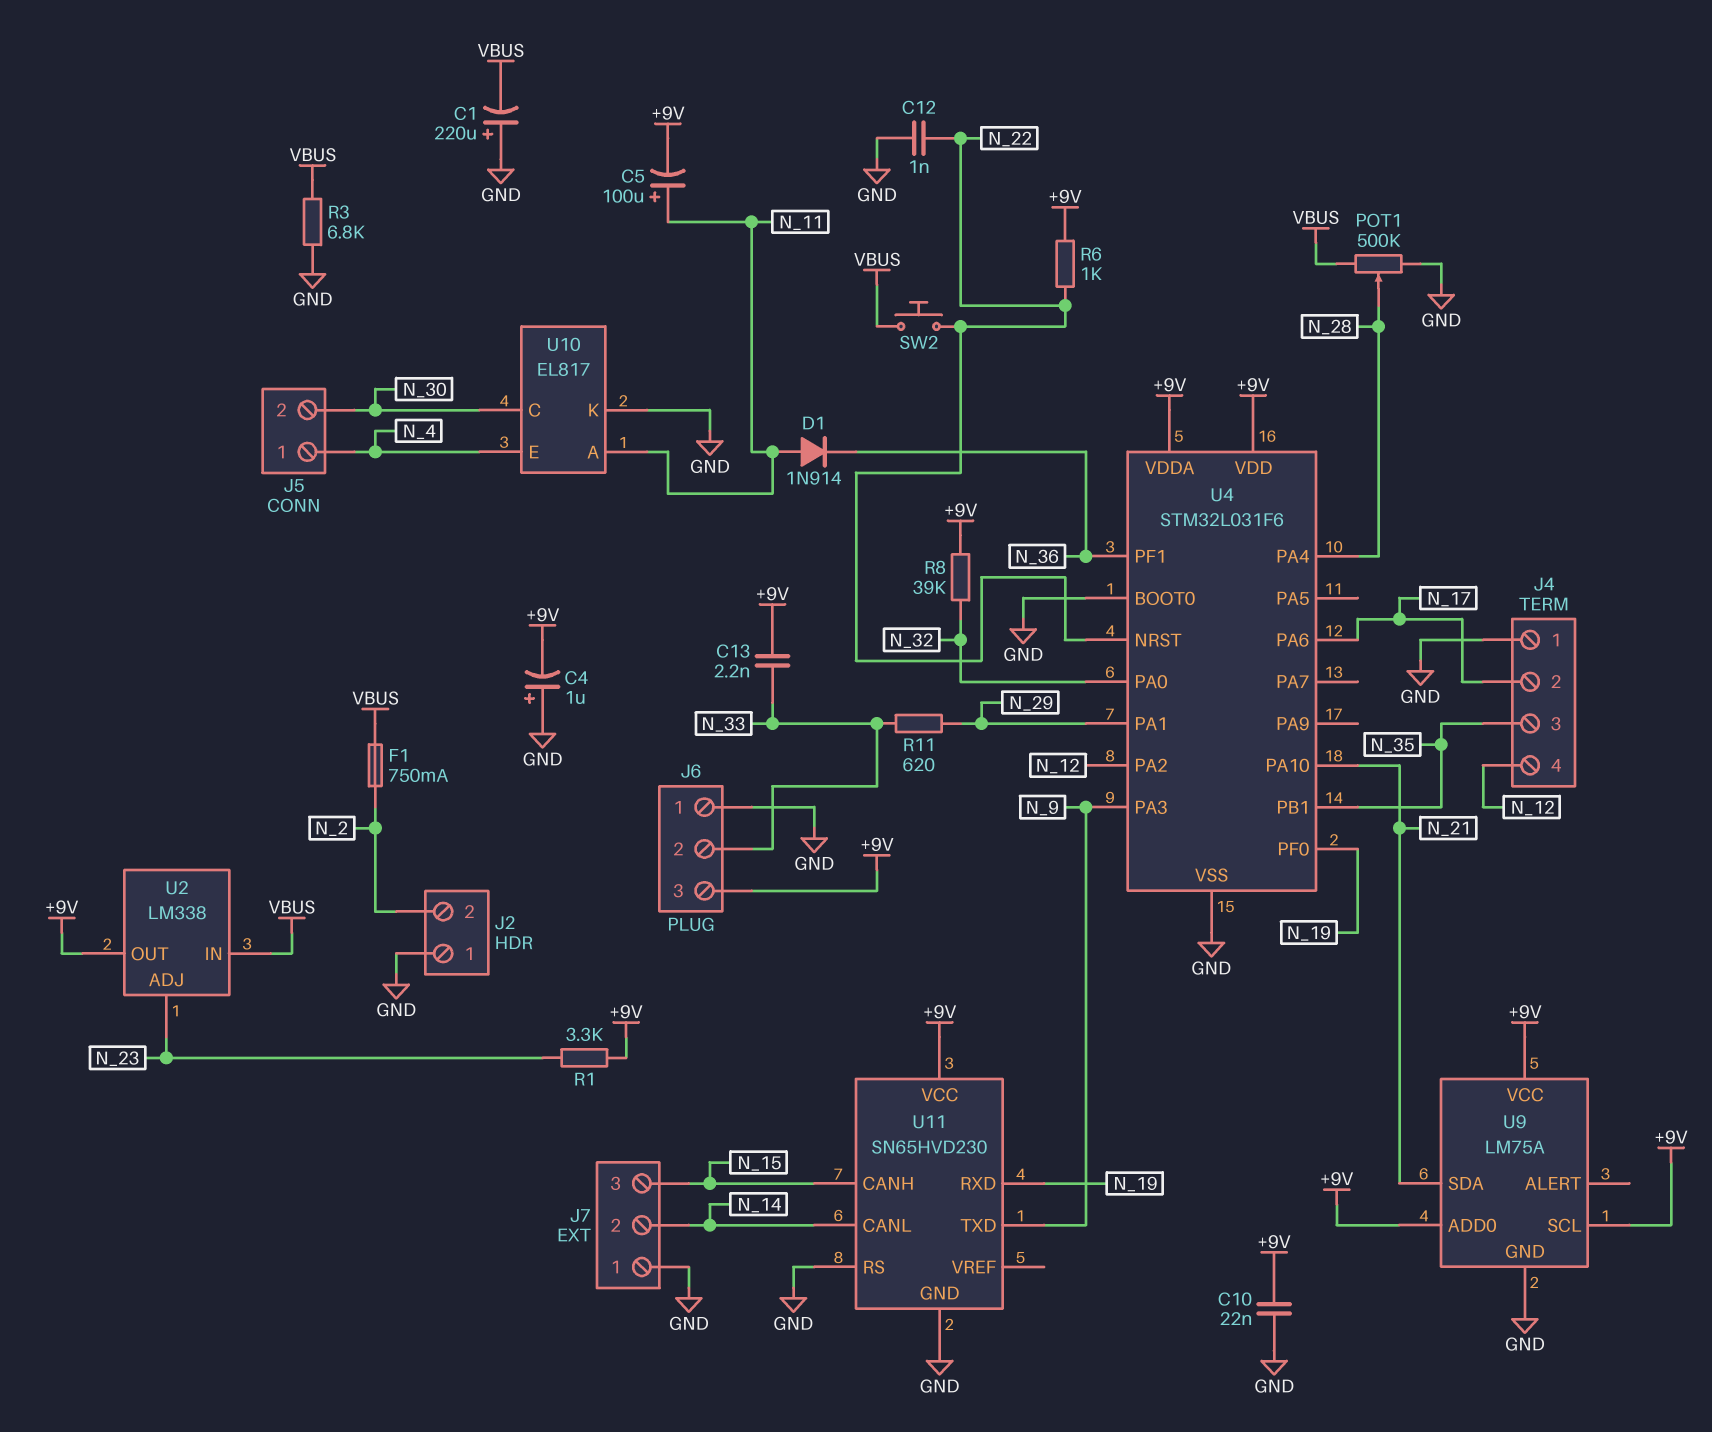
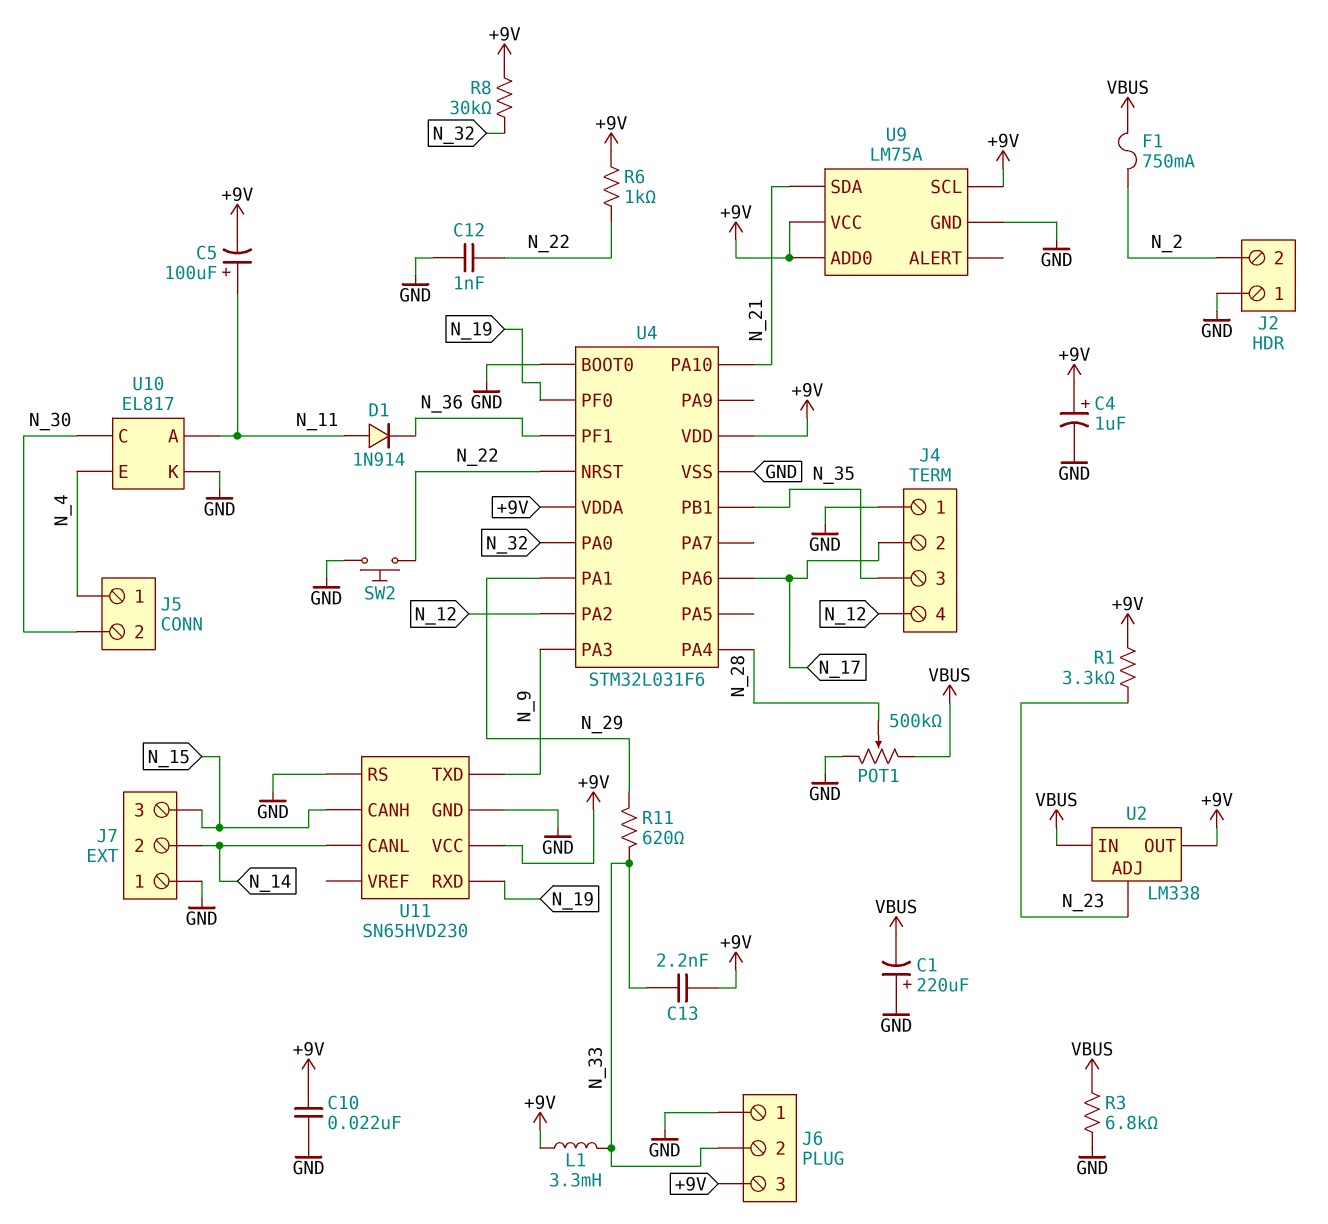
C4: 1uF (plus GND, minus +9V) -> 1uF (plus +9V, minus GND)
L1: none -> 3.3mH (+9V, N_33)
R8: 39k (+9V, N_32) -> 30k (+9V, N_32)
SW2: button (N_22, VBUS) -> button (GND, N_22)

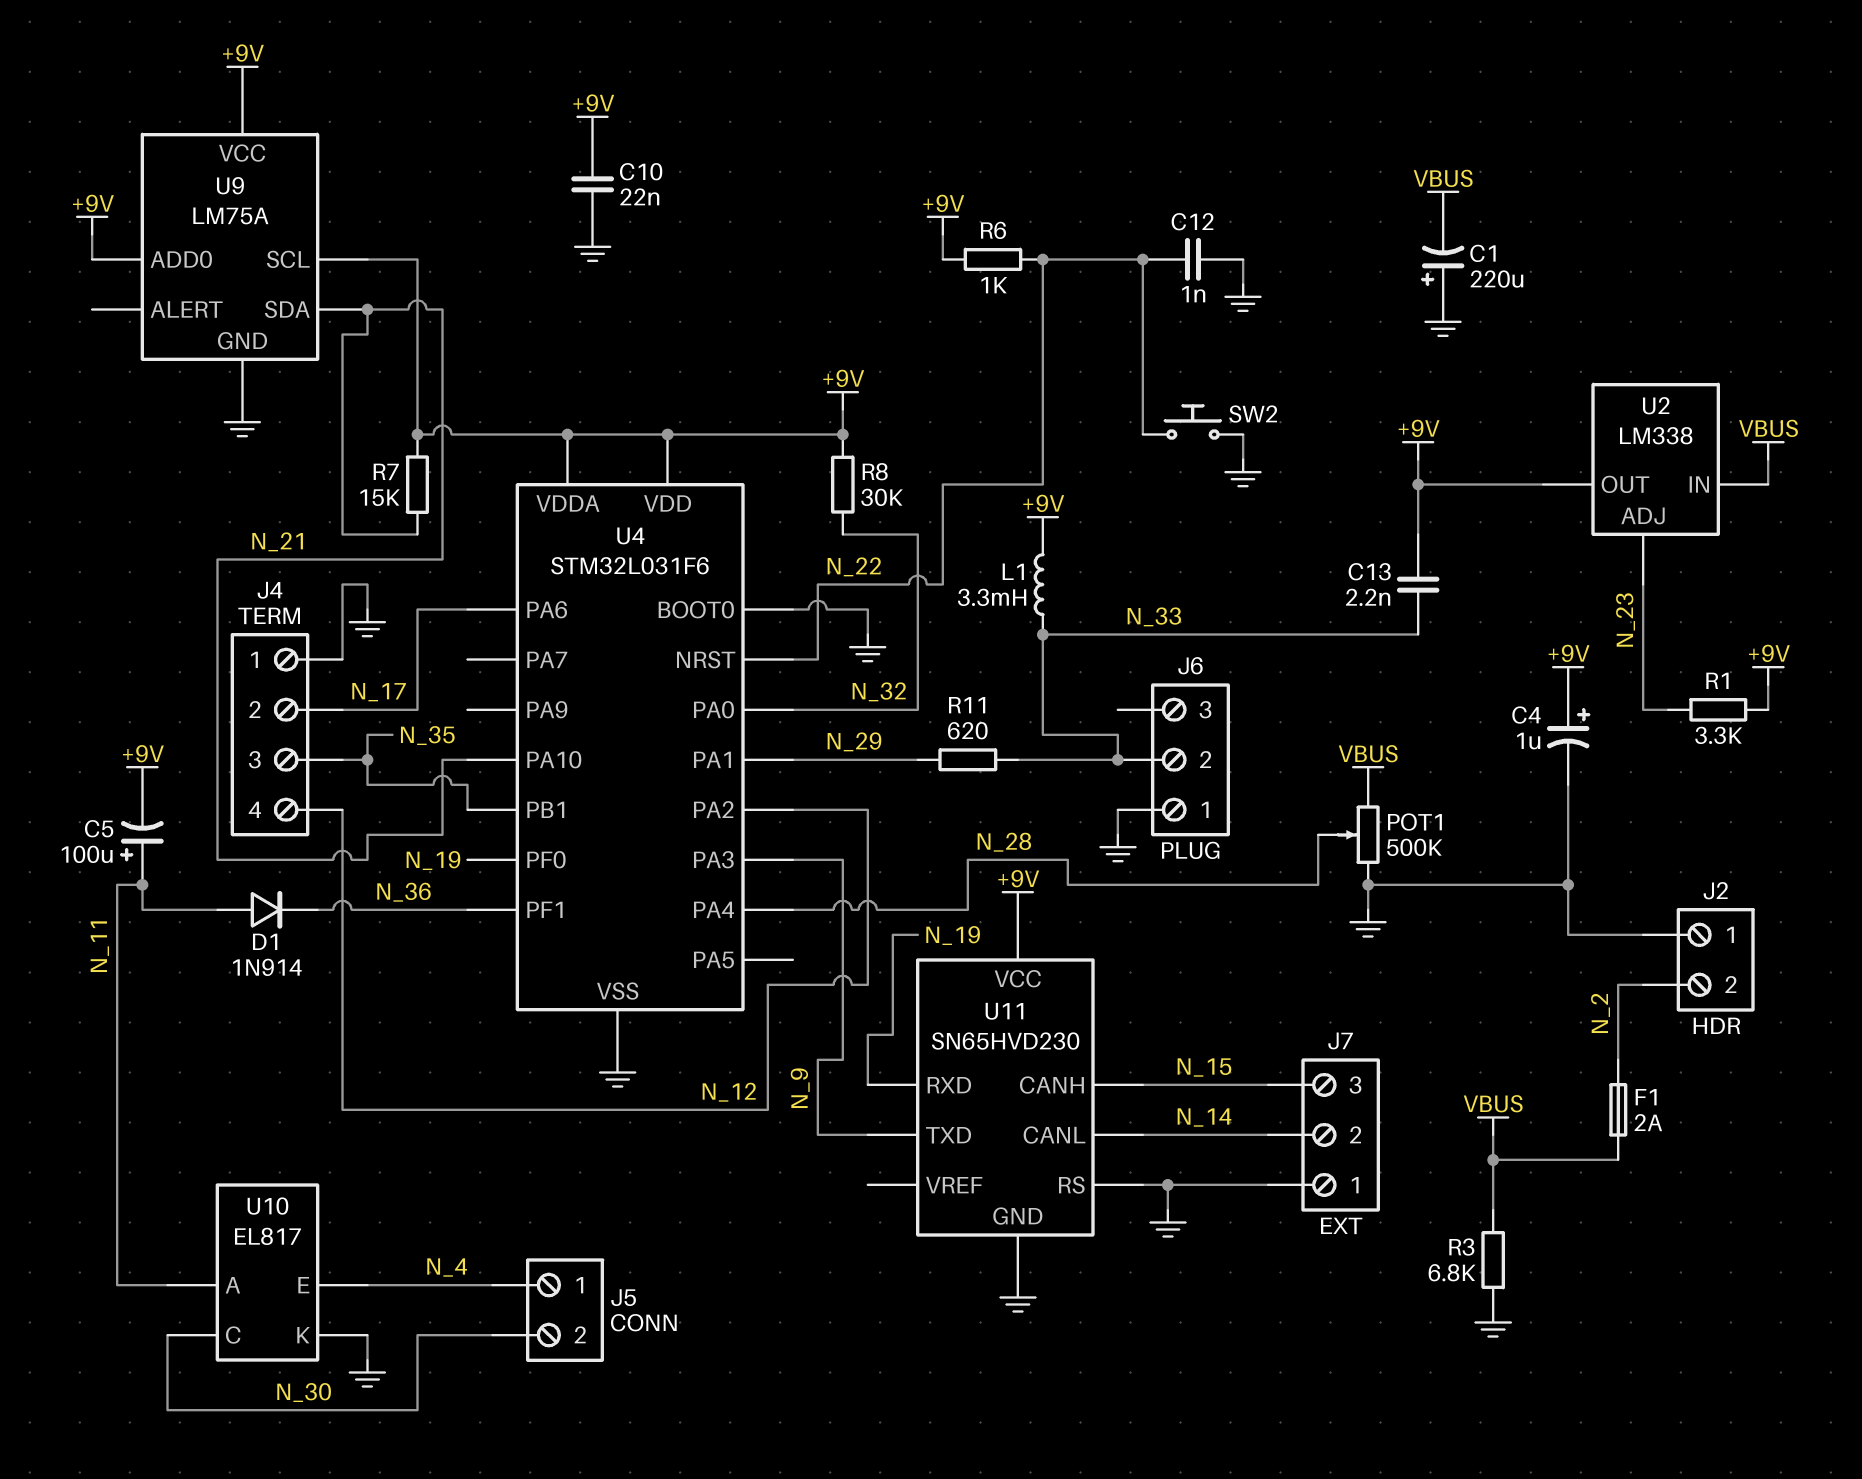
F1: 750mA (N_2, VBUS) -> 2A (N_2, VBUS)
J6 pin 3: +9V -> none
R7: none -> 15k (+9V, N_21)

